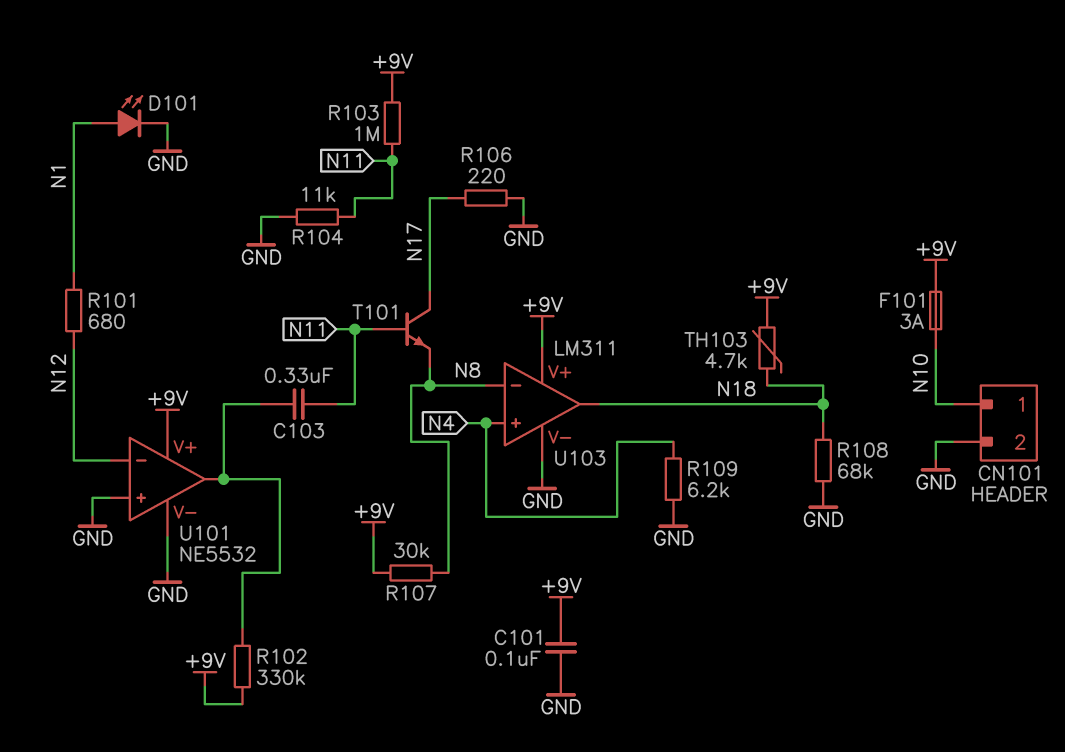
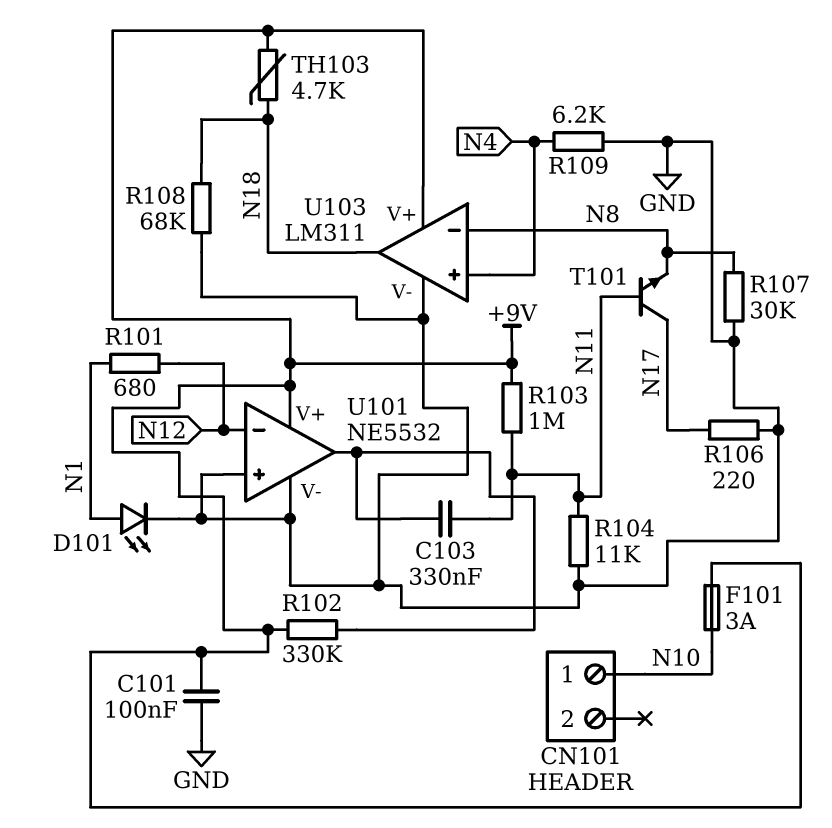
CN101 pin 2: GND -> none
R107: 30k (+9V, N8) -> 30k (GND, N8)

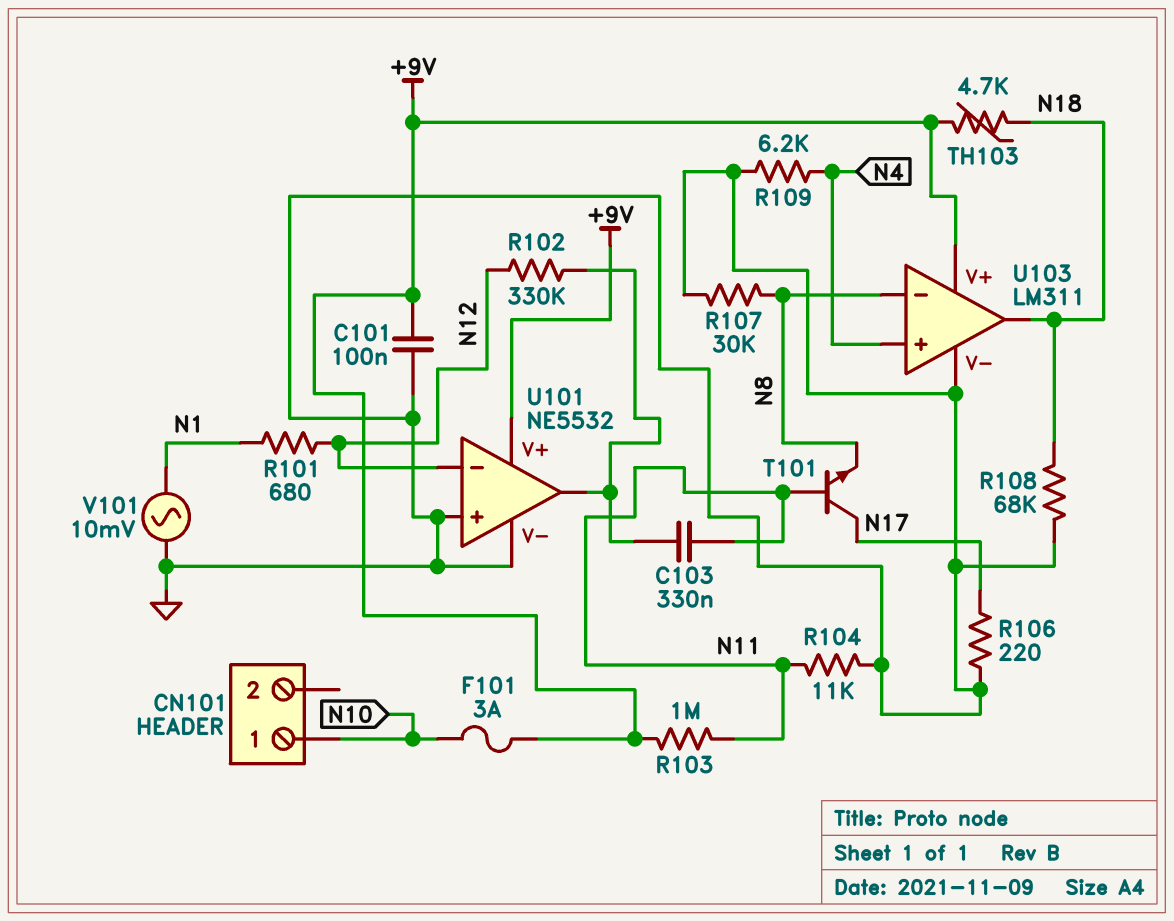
D101: LED (A N1, K GND) -> none
R102: 330k (+9V, U101/out) -> 330k (N12, U101/out)
V101: none -> AC 10mV (GND, N1)

